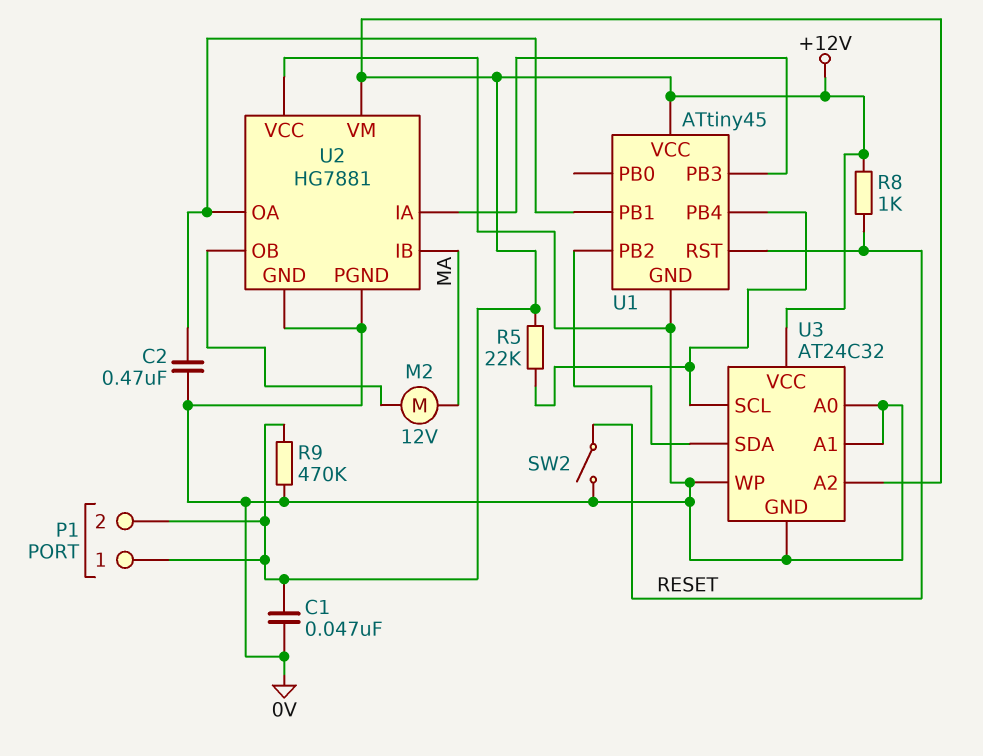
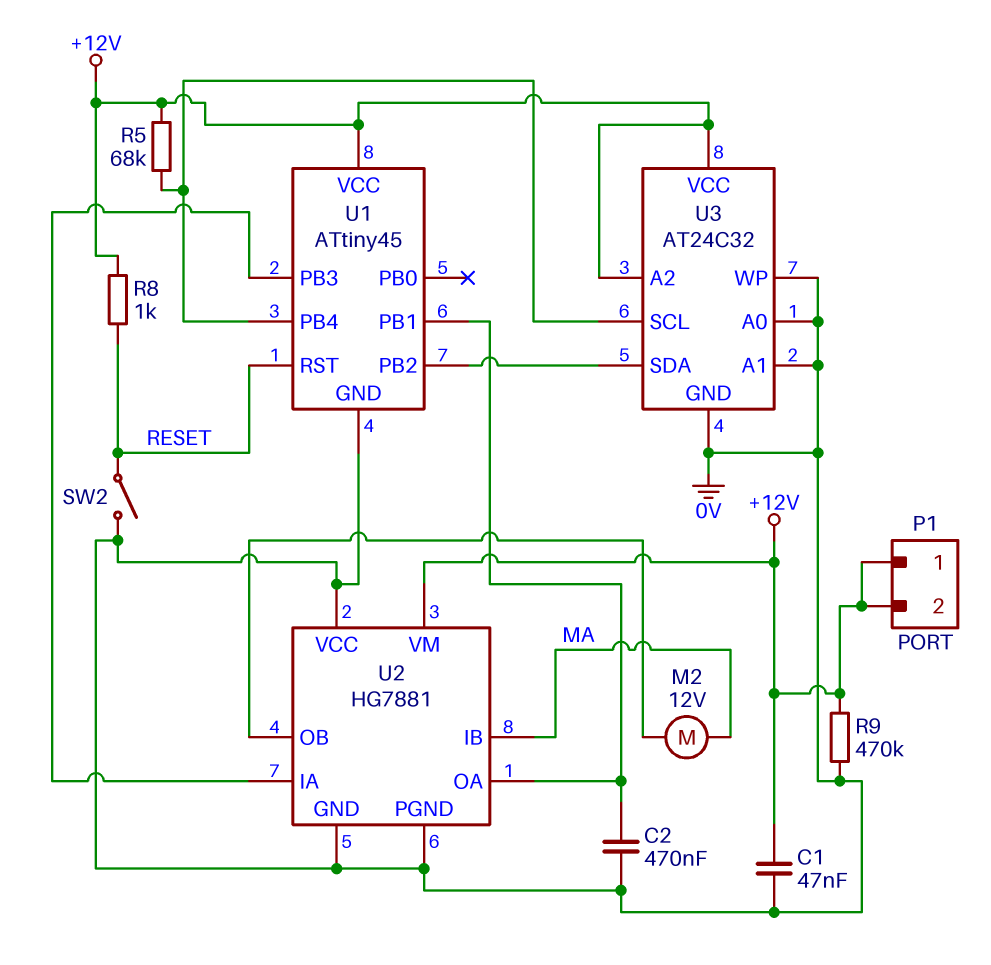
R5: 22k (+12V, U1/PB4) -> 68k (+12V, U1/PB4)

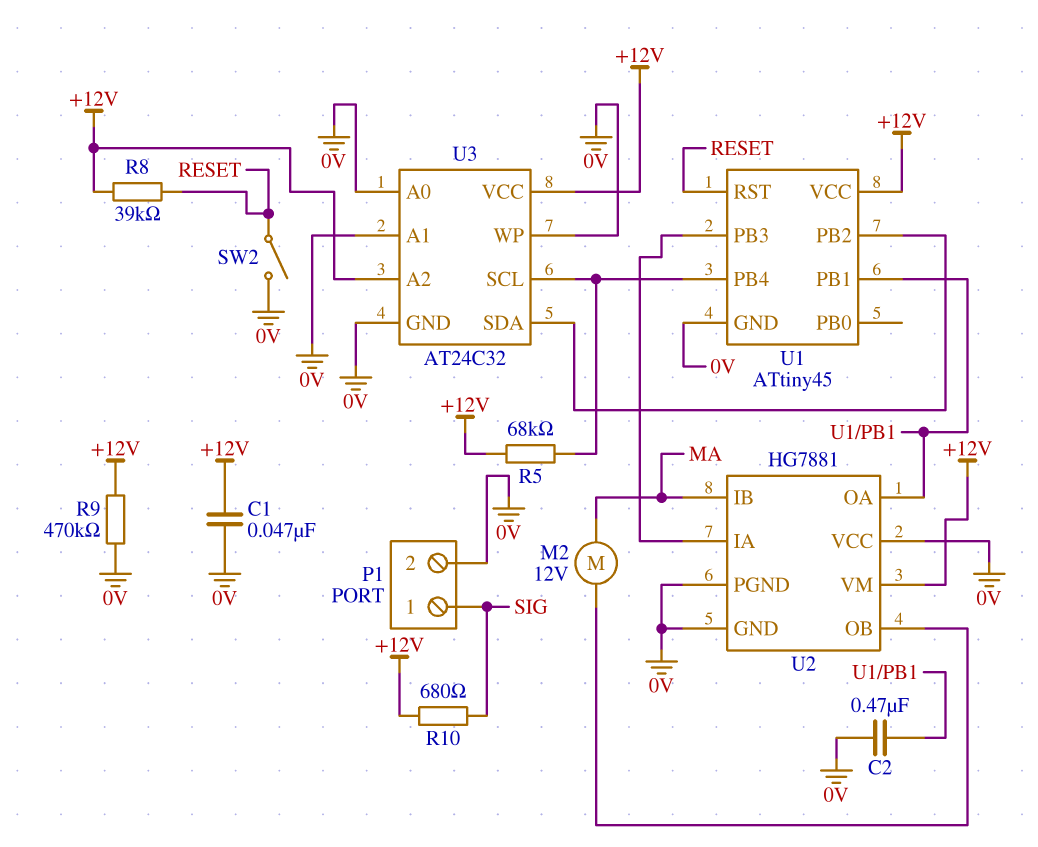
P1 pin 1: +12V -> SIG
P1 pin 2: +12V -> 0V
R8: 1k (+12V, RESET) -> 39k (+12V, RESET)
R10: none -> 680 (+12V, SIG)

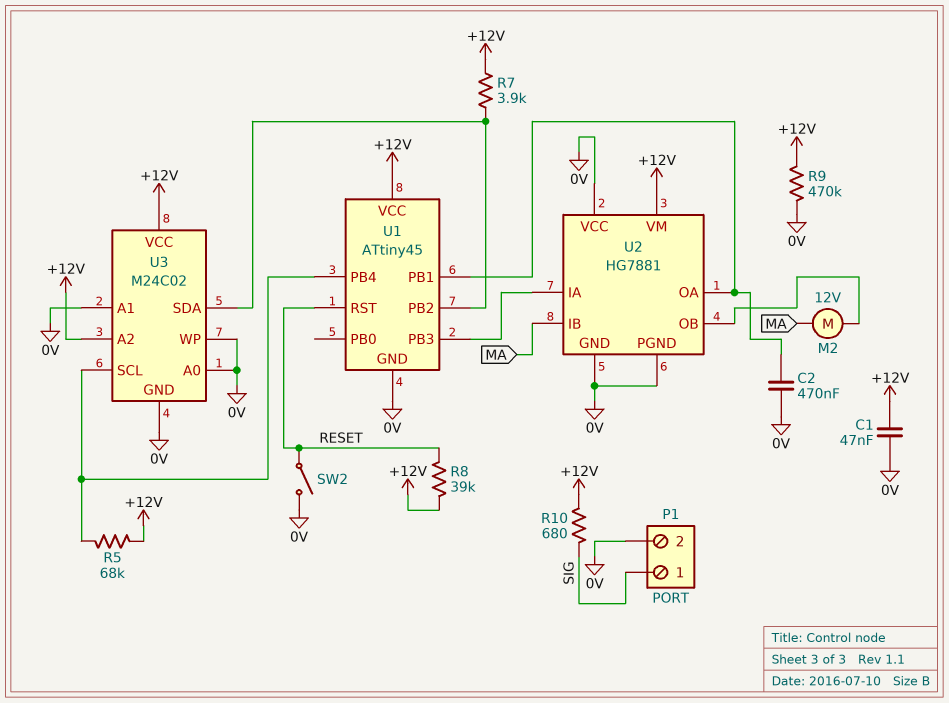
R7: none -> 3.9k (+12V, U1/PB2)
U3: AT24C32 -> M24C02

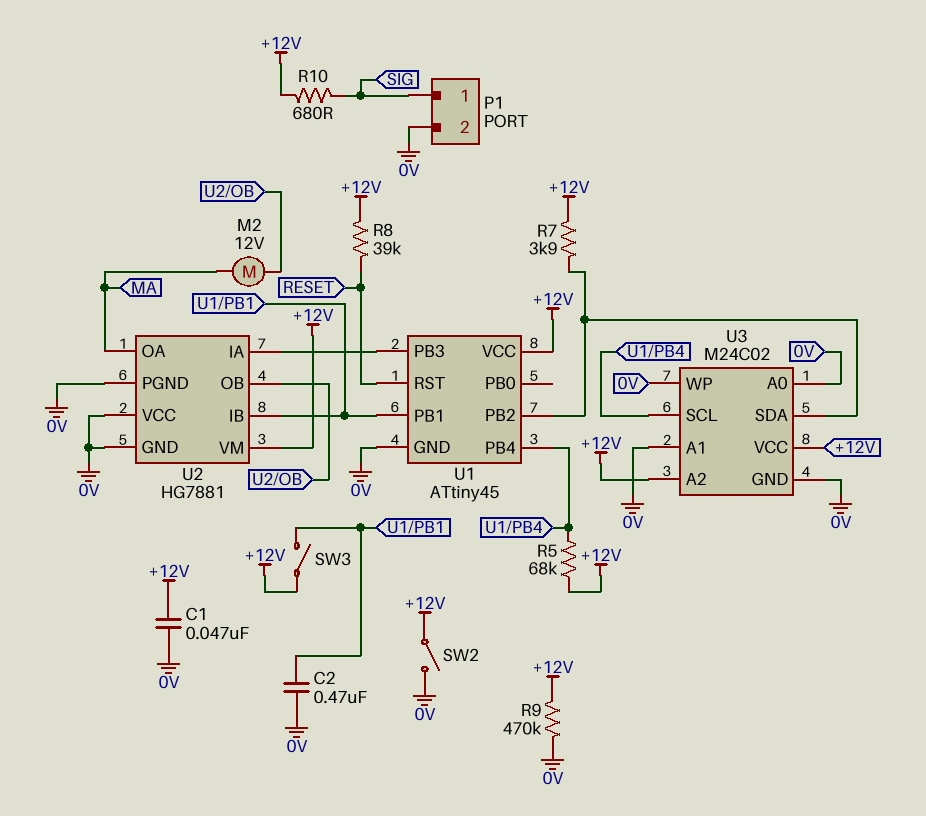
SW2: switch (0V, RESET) -> switch (+12V, 0V)
SW3: none -> switch (+12V, U1/PB1)
U2 pin IB: MA -> U1/PB1
U2 pin OA: U1/PB1 -> MA

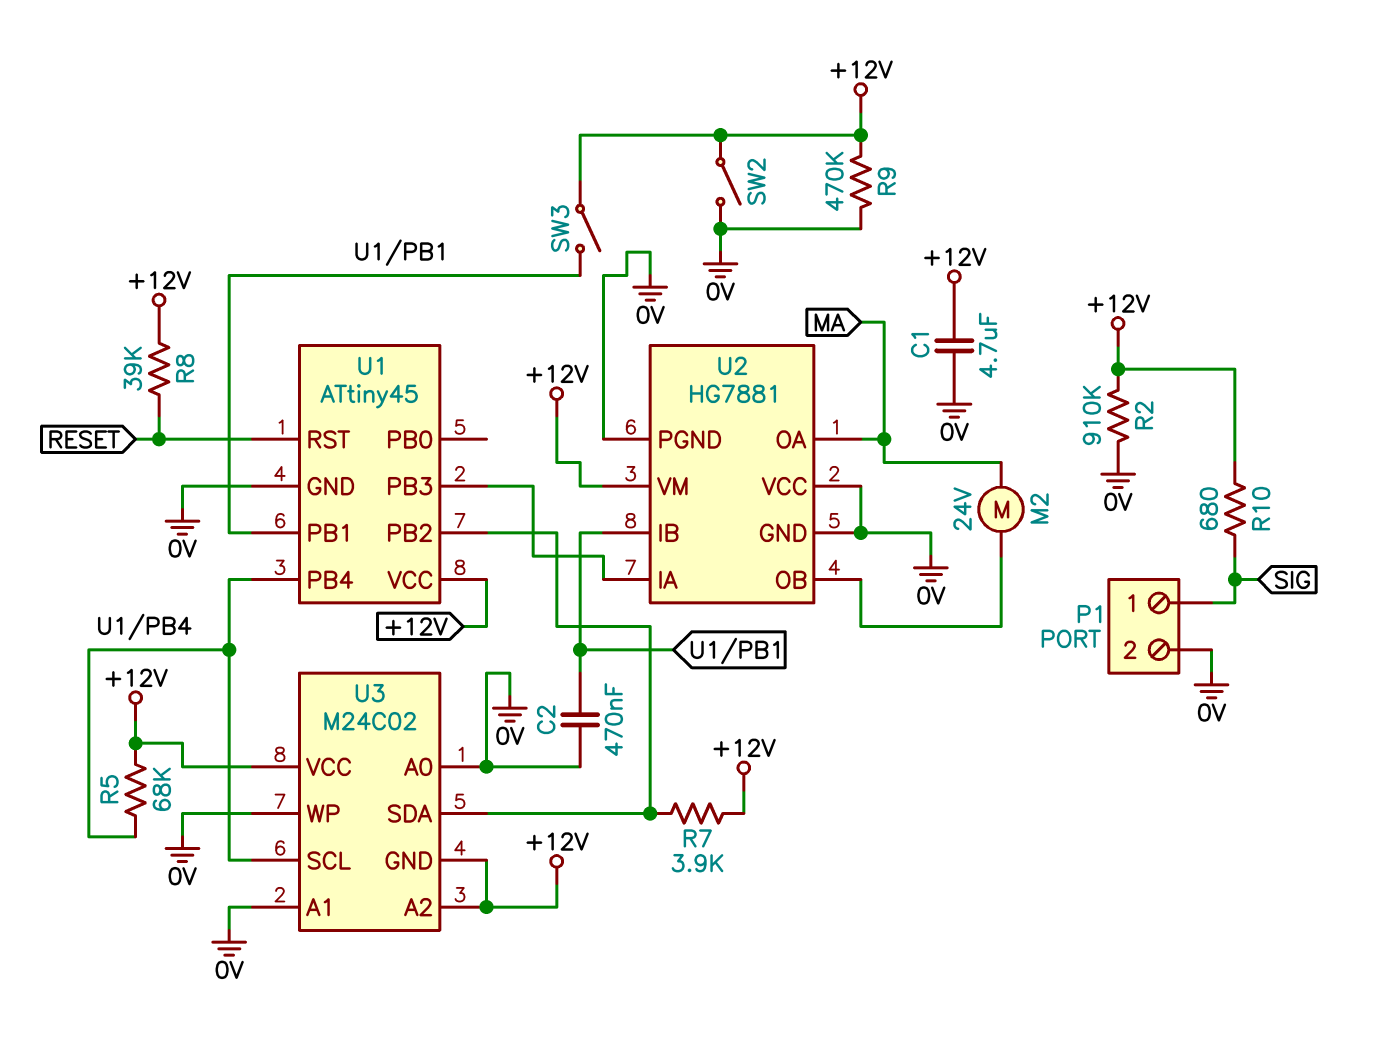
C1: 47nF (+12V, 0V) -> 4.7uF (+12V, 0V)
M2: motor 12V (MA, U2/OB) -> motor 24V (MA, U2/OB)
R2: none -> 910k (+12V, 0V)
U3 pin GND: 0V -> +12V

